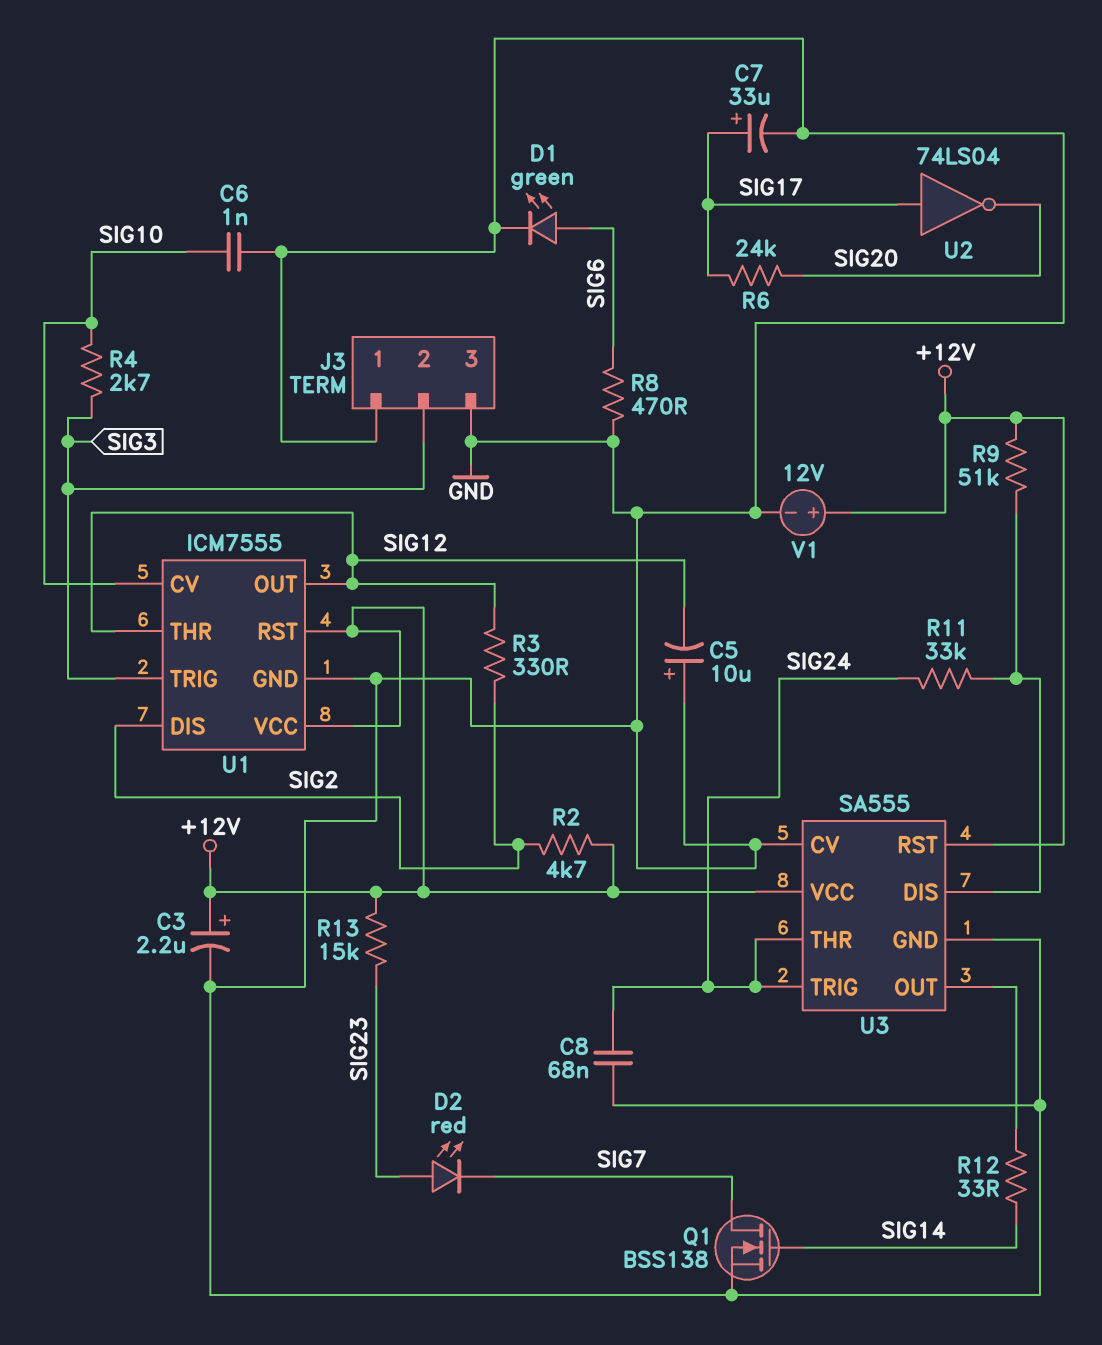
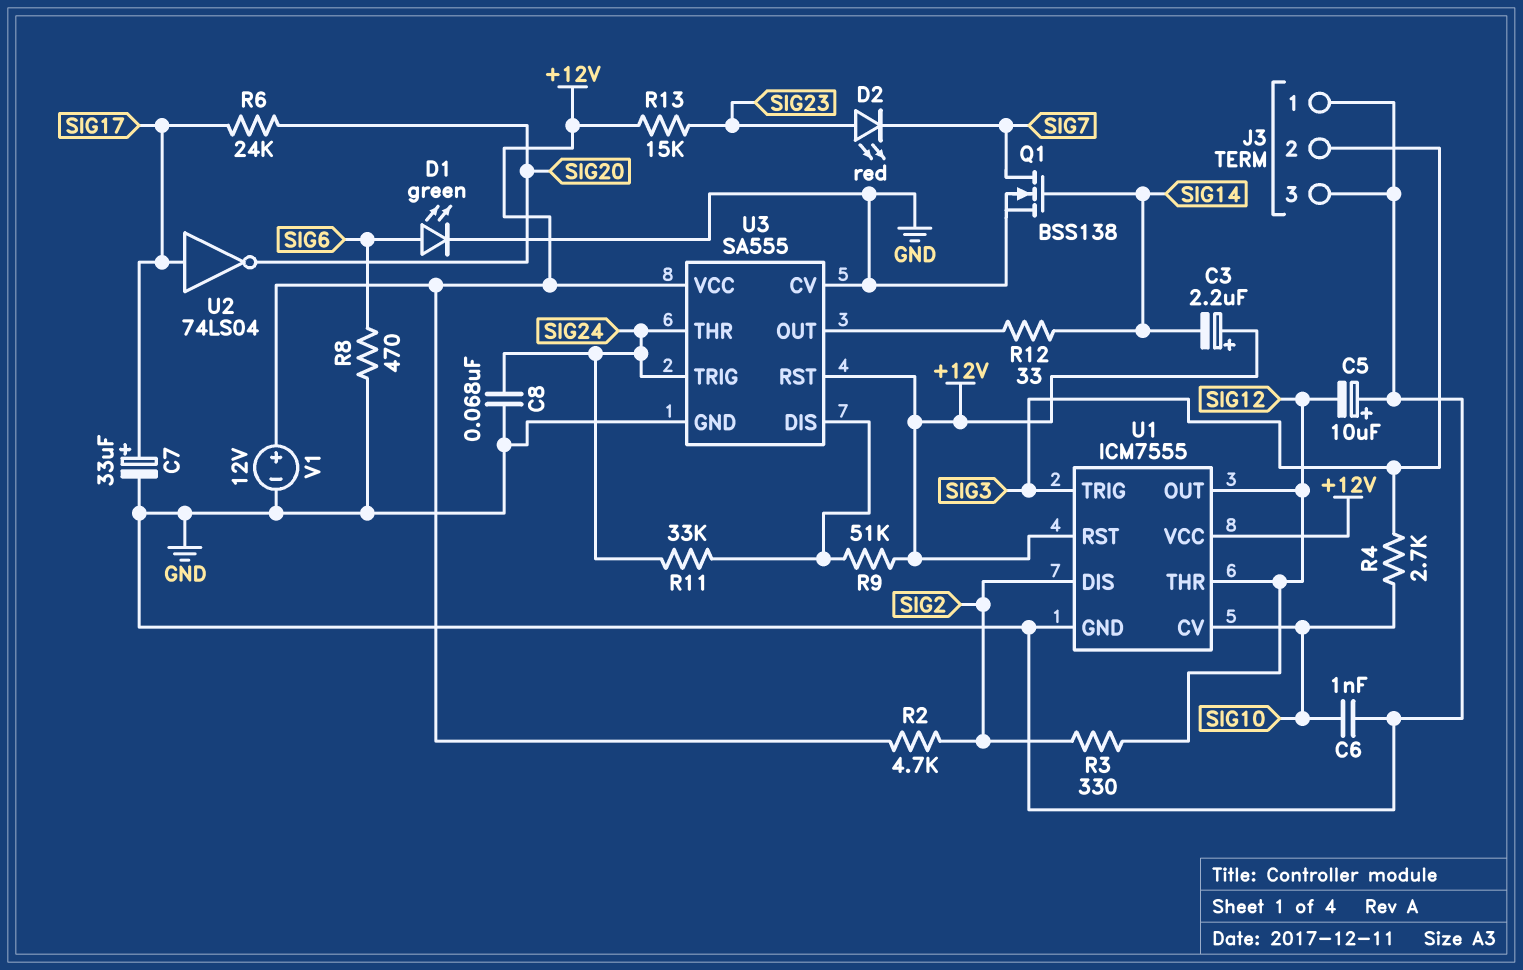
C3: 2.2uF (plus +12V, minus GND) -> 2.2uF (plus +12V, minus SIG14)

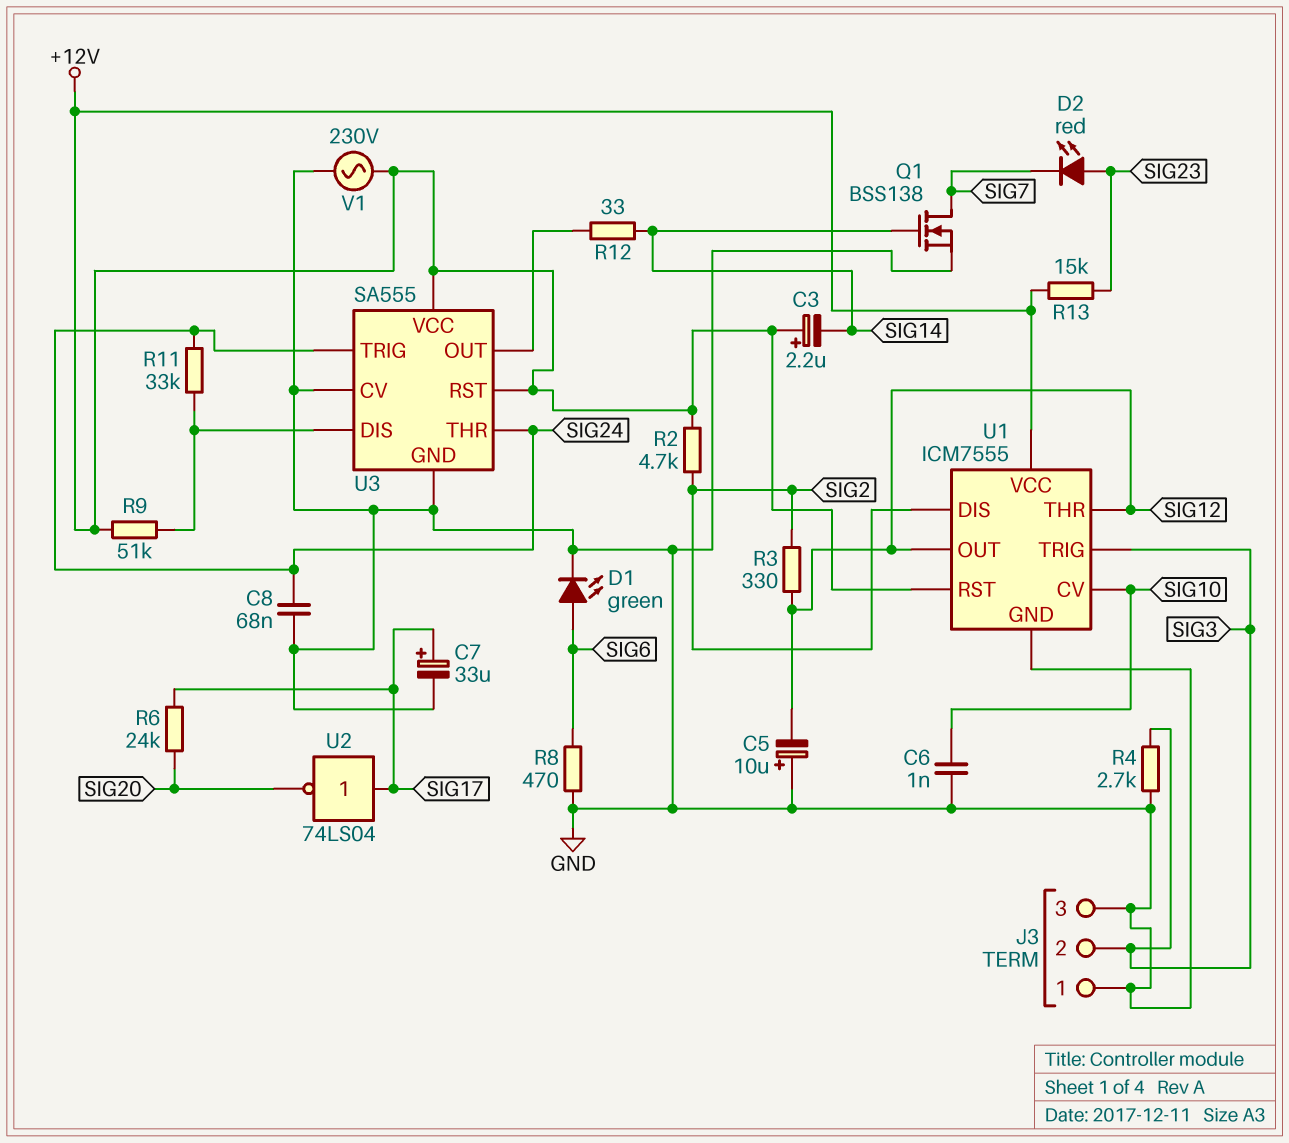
R4: 2.7k (SIG3, SIG10) -> 2.7k (GND, SIG3)
V1: 12V (plus +12V, minus GND) -> AC 230V (+12V, GND)

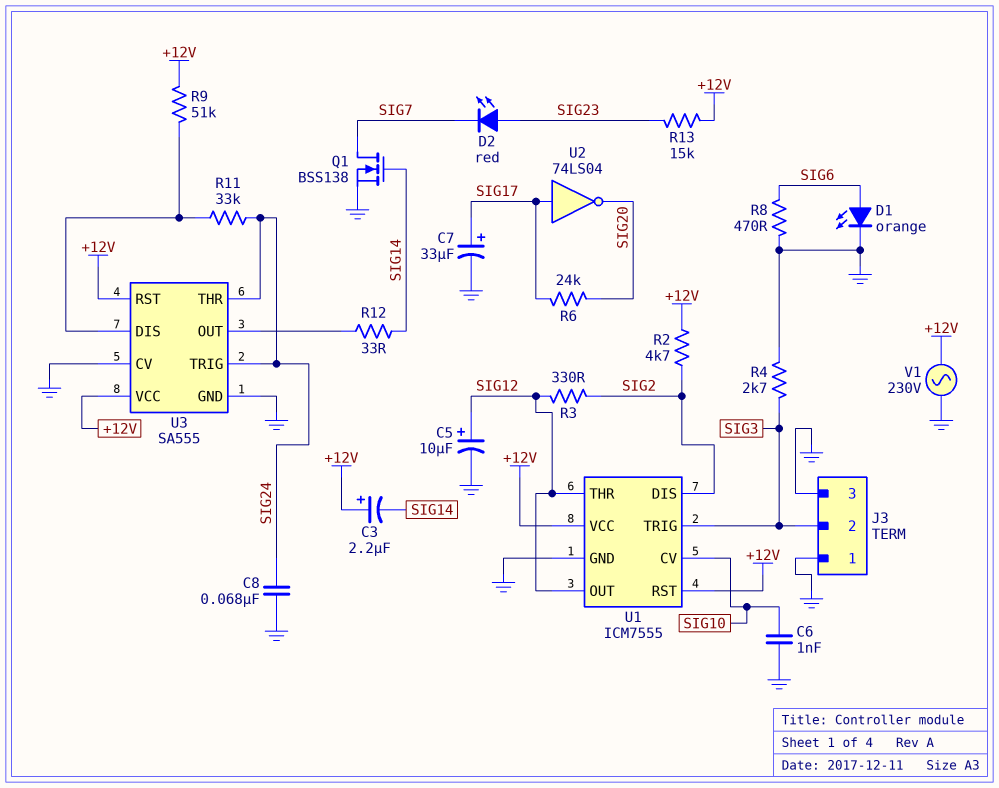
C5: 10uF (plus GND, minus SIG12) -> 10uF (plus SIG12, minus GND)
D1: LED green (A SIG6, K GND) -> LED orange (A SIG6, K GND)

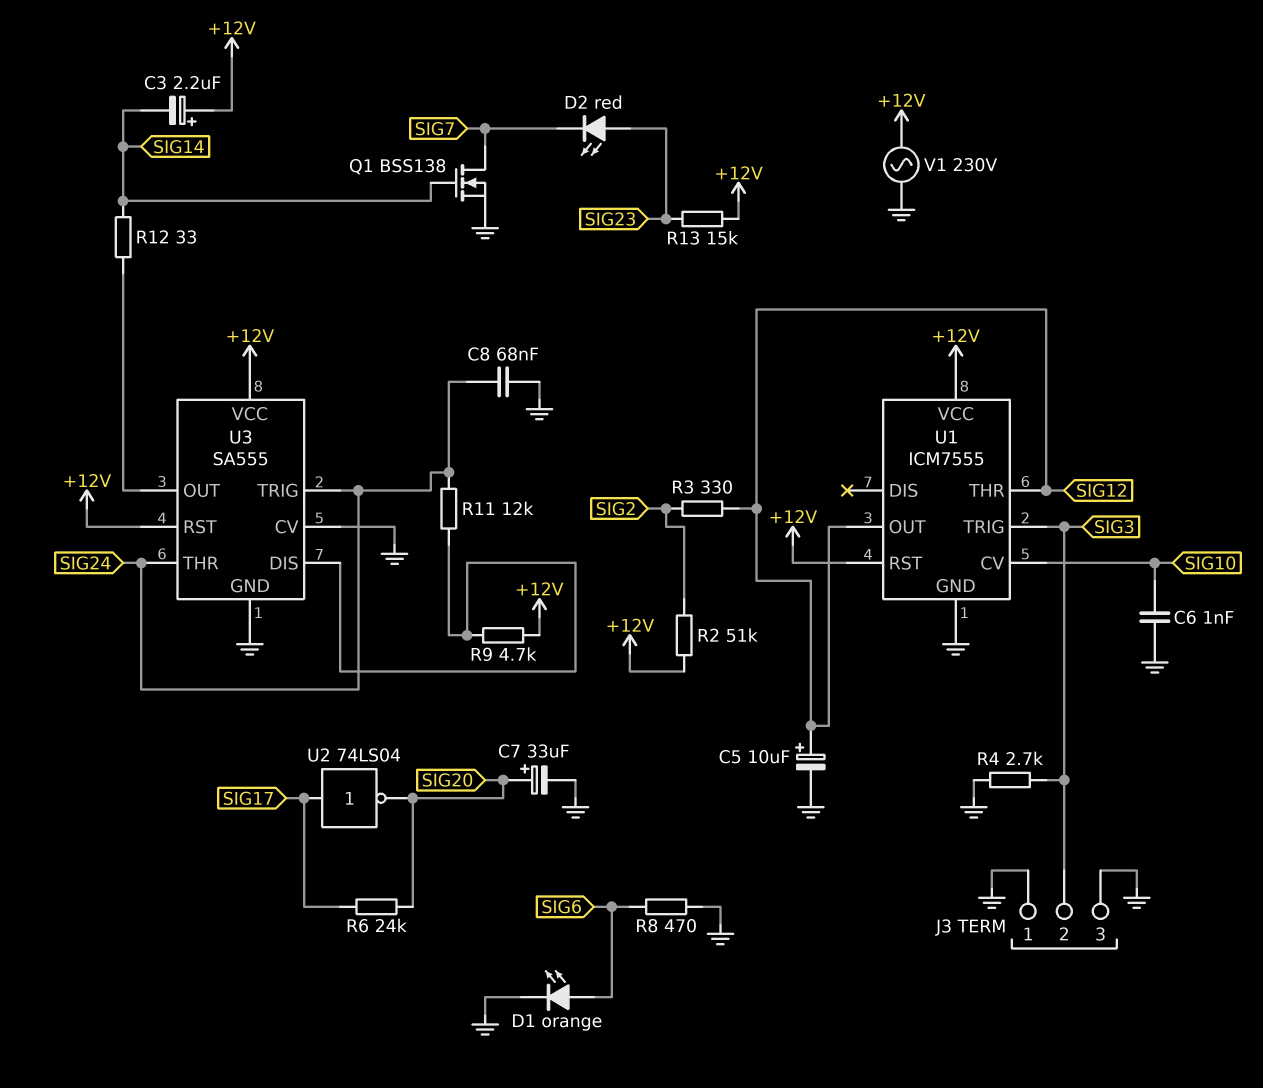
C7: 33uF (plus SIG17, minus GND) -> 33uF (plus SIG20, minus GND)
R2: 4.7k (+12V, SIG2) -> 51k (+12V, SIG2)
R9: 51k (+12V, U3/DIS) -> 4.7k (+12V, U3/DIS)
R11: 33k (SIG24, U3/DIS) -> 12k (SIG24, U3/DIS)
U1 pin DIS: SIG2 -> none

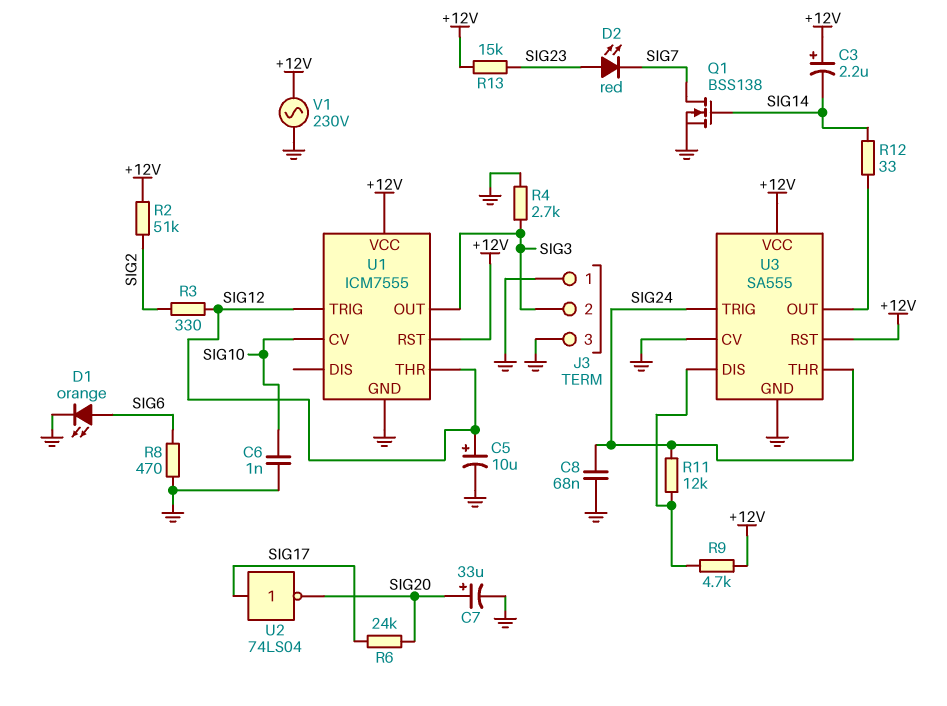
U1 pin OUT: SIG12 -> SIG3
U1 pin TRIG: SIG3 -> SIG12

